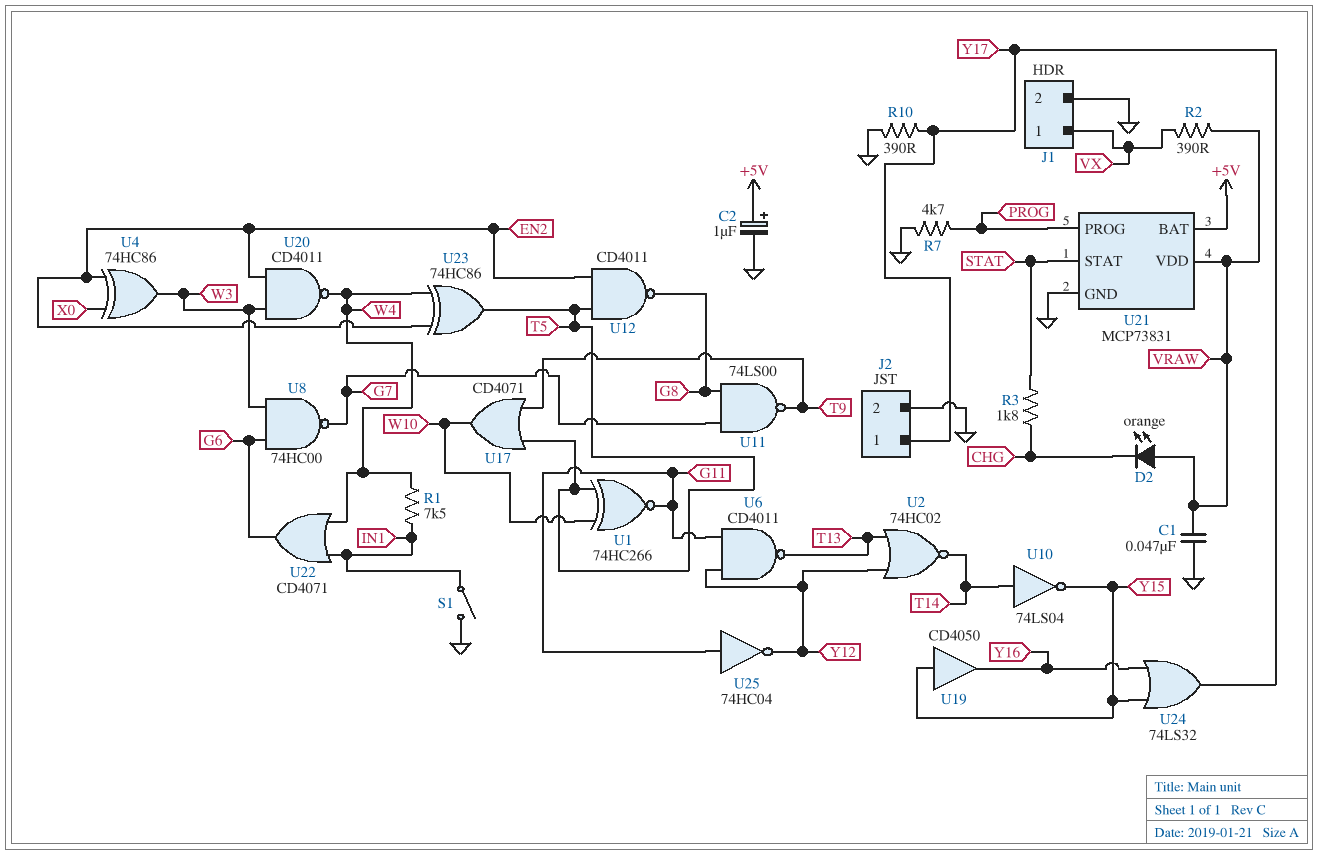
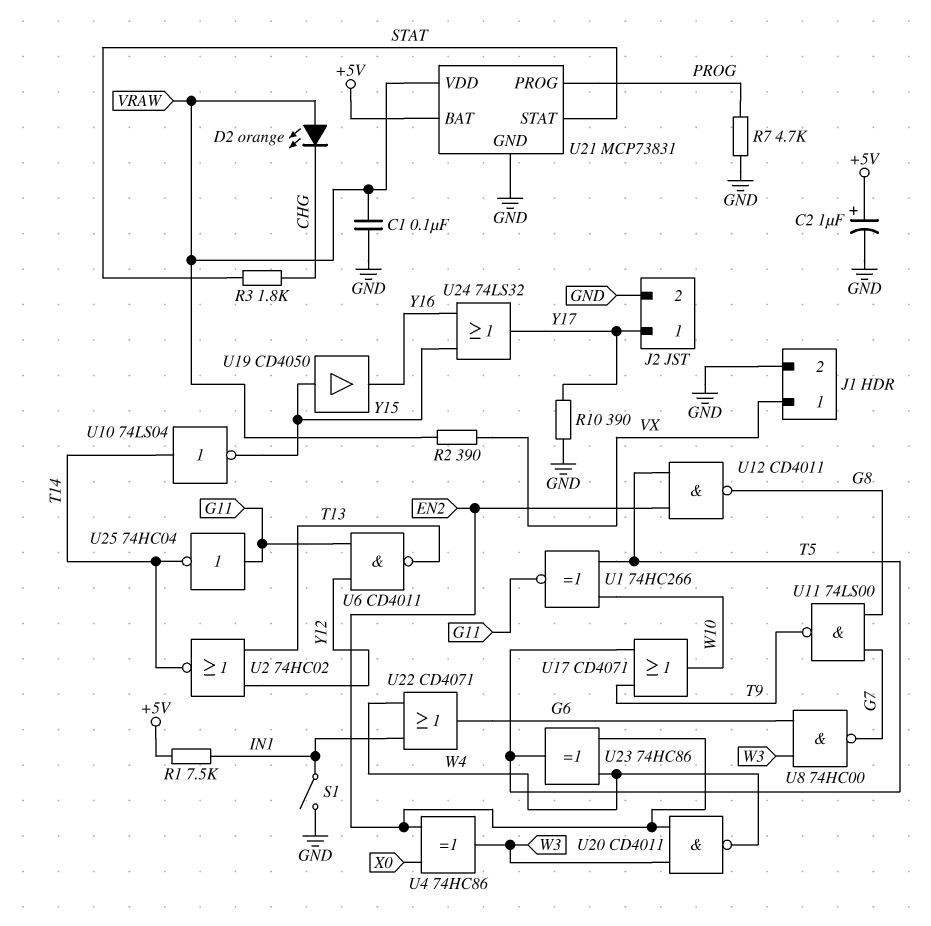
C1: 47nF (GND, VRAW) -> 100nF (GND, VRAW)
R1: 7.5k (IN1, W4) -> 7.5k (+5V, IN1)
U25: NOT 74HC04 (in G11, out Y12) -> NOT 74HC04 (in G11, out T14)

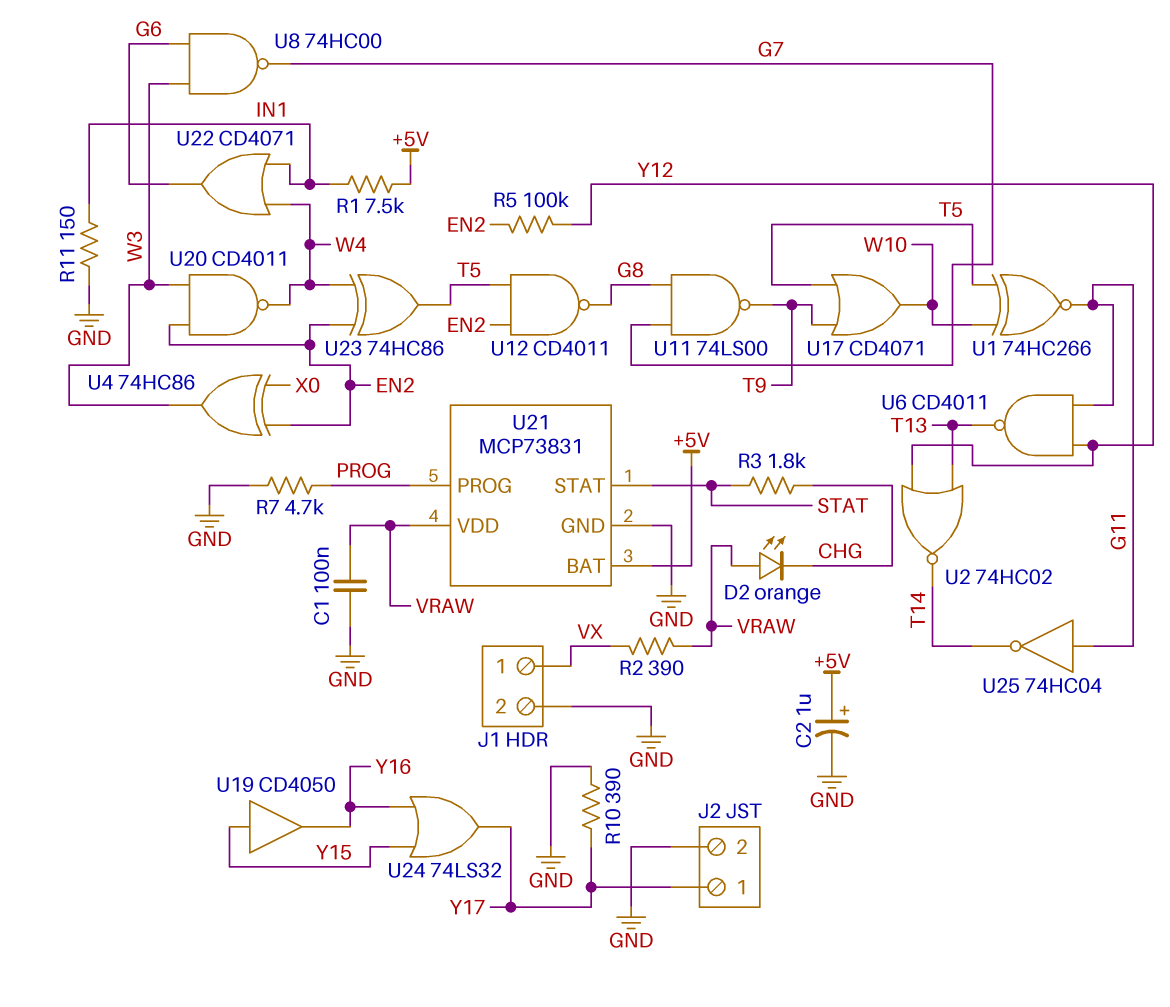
R5: none -> 100k (EN2, Y12)
R11: none -> 150 (GND, IN1)
S1: switch (GND, IN1) -> none
U10: NOT 74LS04 (in T14, out Y15) -> none

